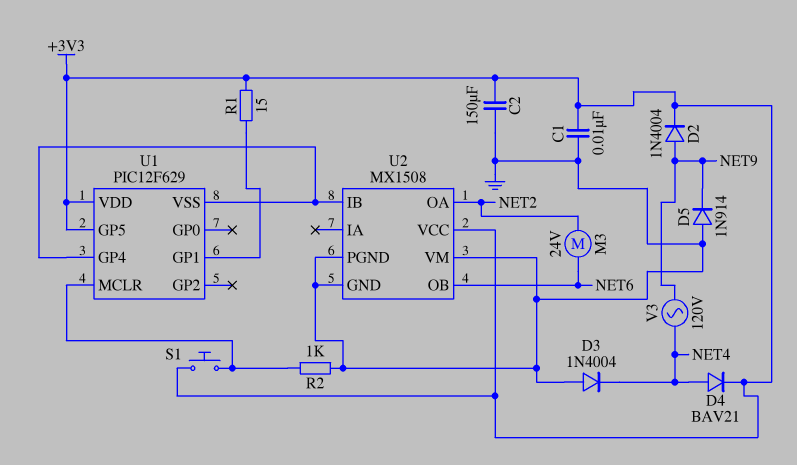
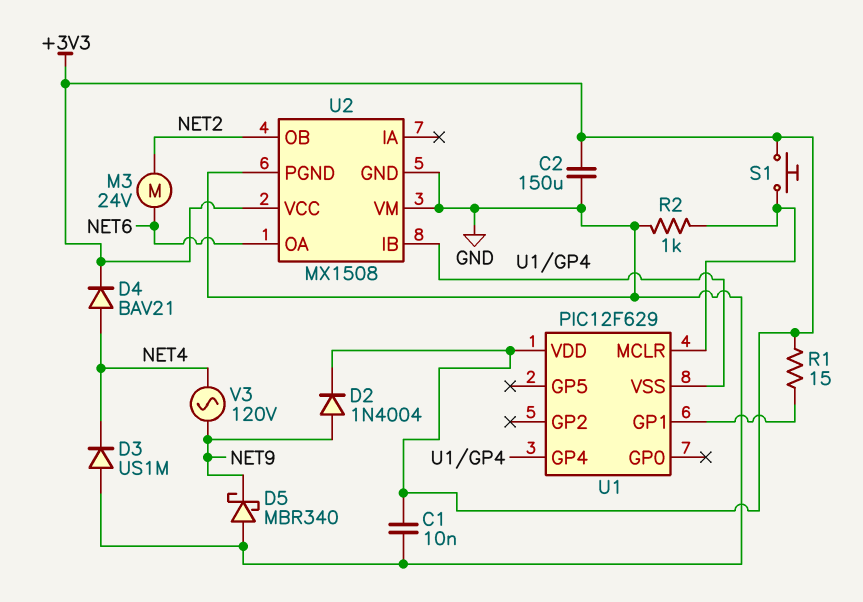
D3: diode 1N4004 (A GND, K NET4) -> diode US1M (A GND, K NET4)
D5: diode 1N914 (A GND, K NET9) -> schottky MBR340 (A GND, K NET9)
U1 pin GP5: +3V3 -> none
U2 pin OA: NET2 -> NET6
U2 pin OB: NET6 -> NET2

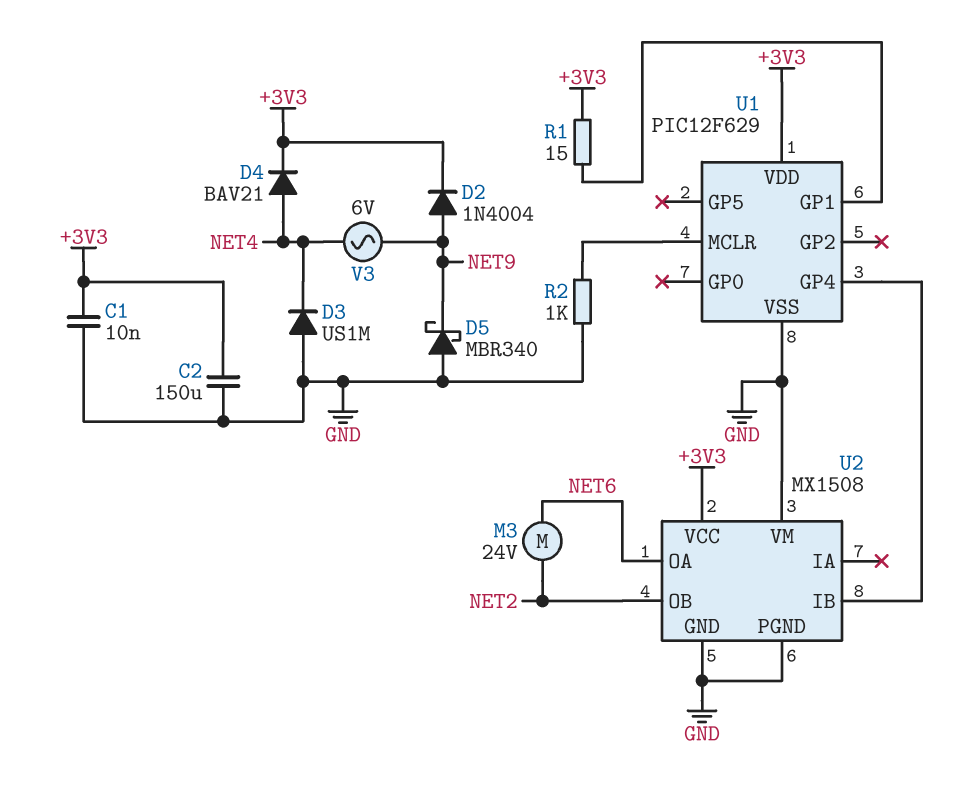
S1: button (+3V3, U1/MCLR) -> none
U1 pin VSS: U1/GP4 -> GND
V3: AC 120V (NET4, NET9) -> AC 6V (NET4, NET9)

